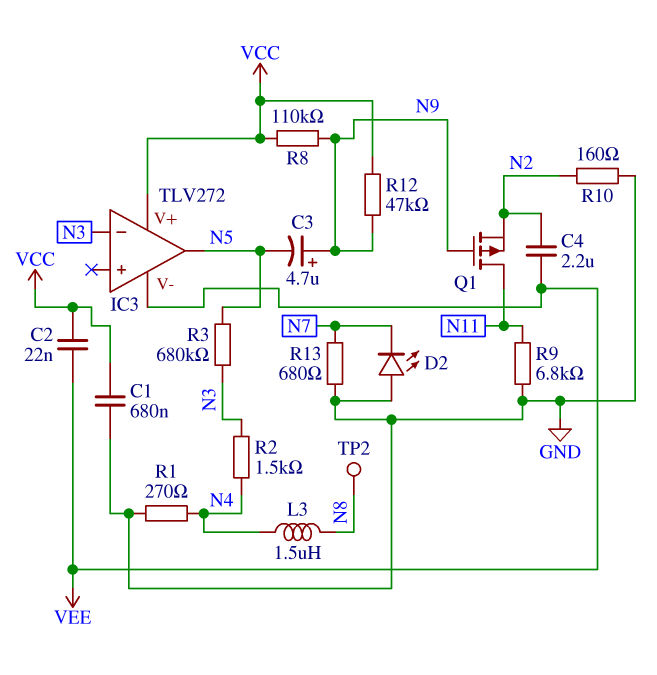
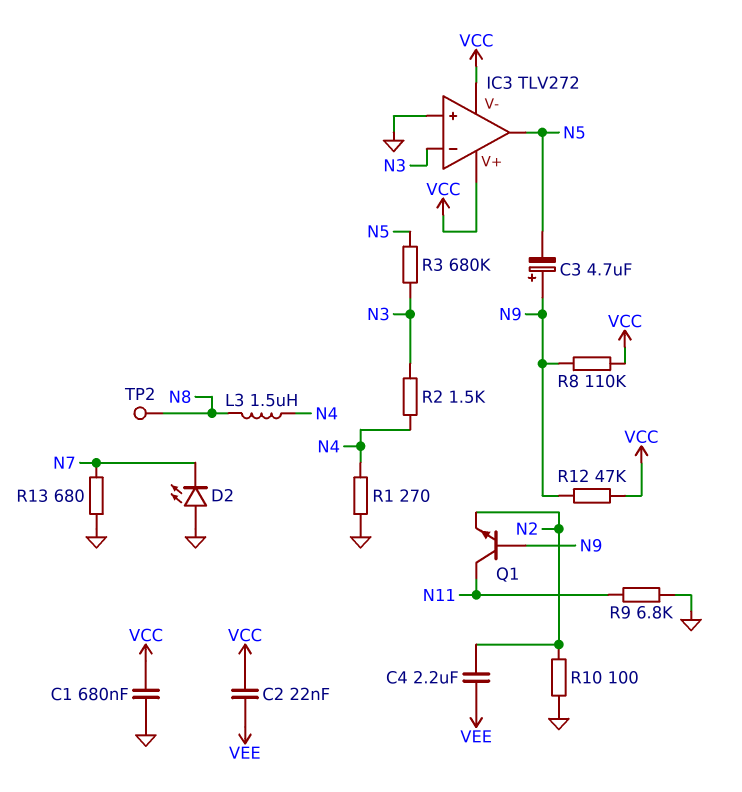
IC3 pin V-: VEE -> VCC
IC3 pin in+: none -> GND
Q1: PMOS (G N9, D N11, S N2) -> NPN (B N9, C N11, E N2)
R10: 160 (GND, N2) -> 100 (GND, N2)

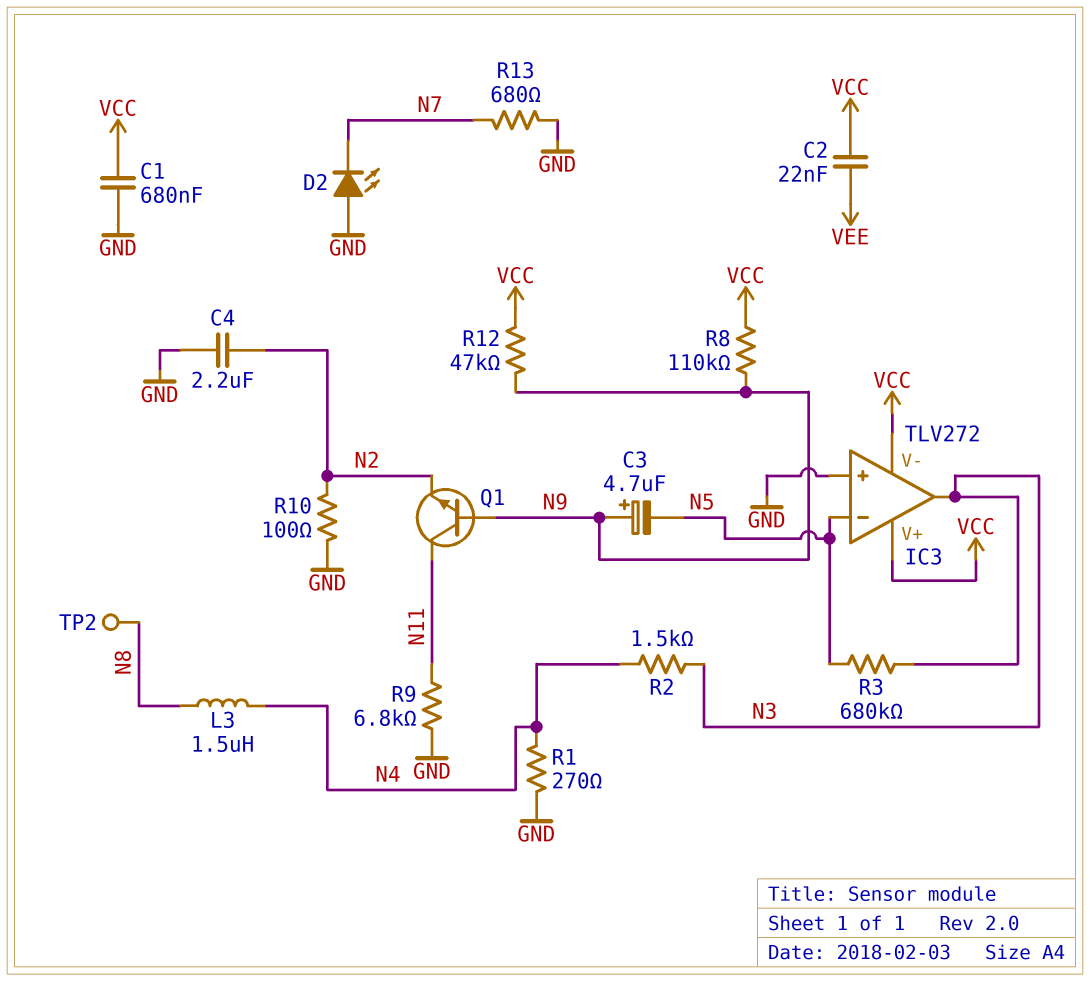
C4: 2.2uF (N2, VEE) -> 2.2uF (GND, N2)
IC3 pin in-: N3 -> N5
IC3 pin out: N5 -> N3

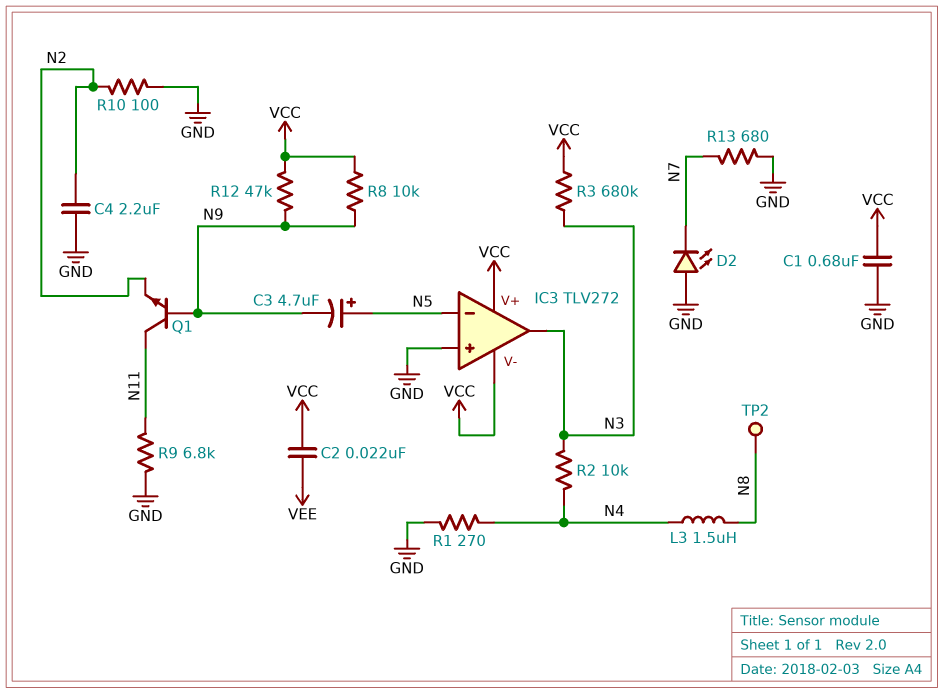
C3: 4.7uF (plus N9, minus N5) -> 4.7uF (plus N5, minus N9)
R2: 1.5k (N3, N4) -> 10k (N3, N4)
R3: 680k (N3, N5) -> 680k (N3, VCC)
R8: 110k (N9, VCC) -> 10k (N9, VCC)

